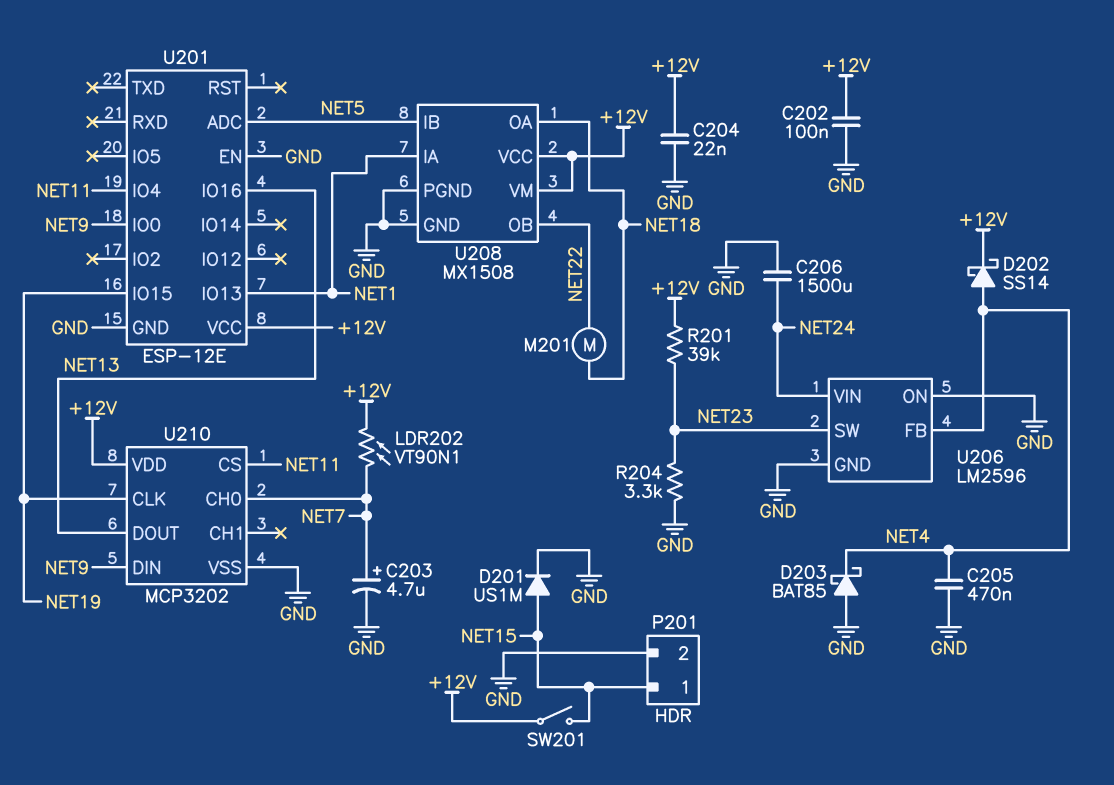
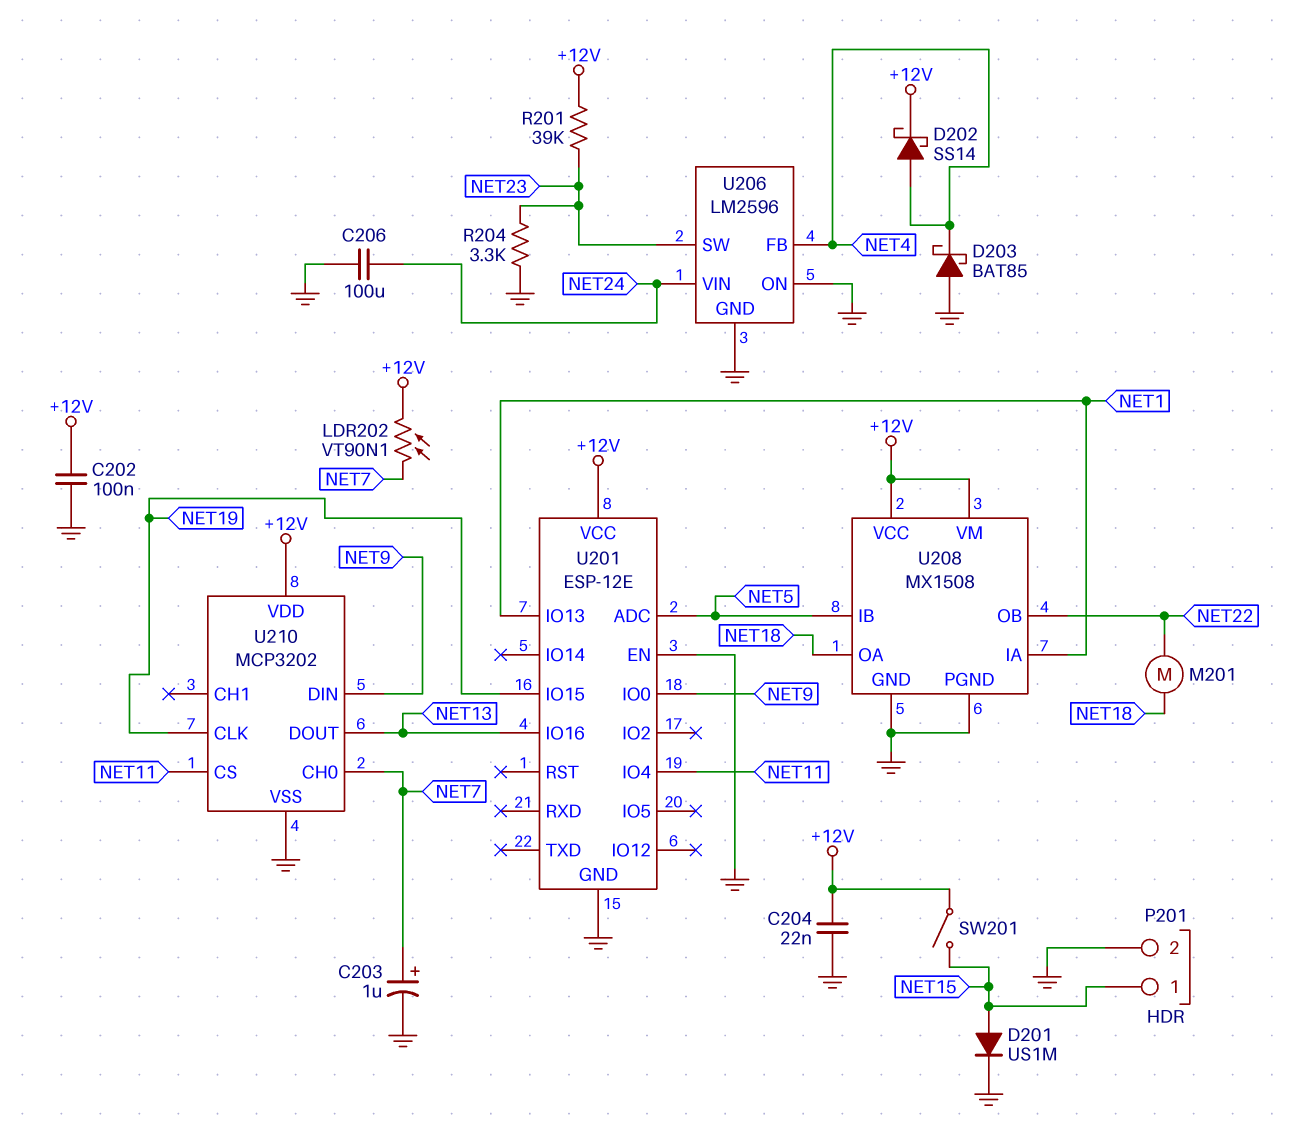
C203: 4.7uF (plus NET7, minus GND) -> 1uF (plus NET7, minus GND)
C205: 470nF (GND, NET4) -> none
C206: 1500uF (GND, NET24) -> 100uF (GND, NET24)

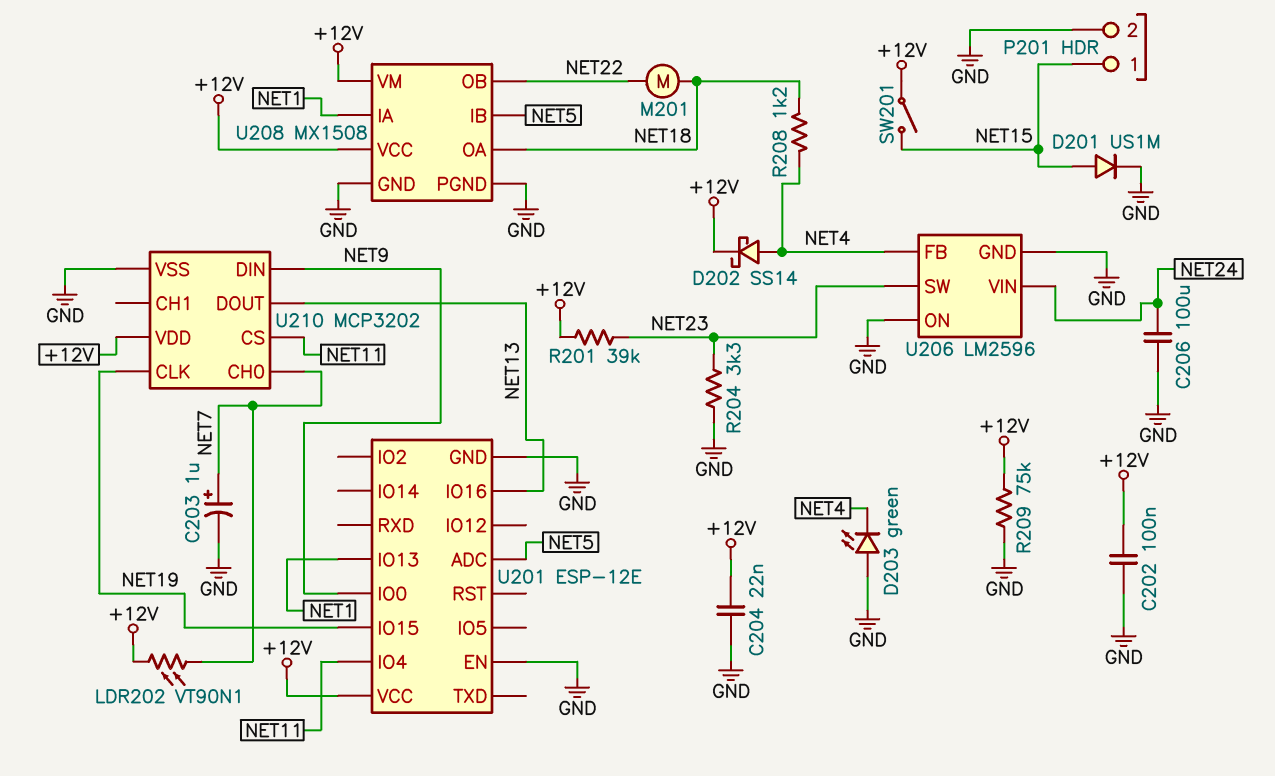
D203: schottky BAT85 (A GND, K NET4) -> LED green (A GND, K NET4)
R208: none -> 1.2k (NET4, NET18)
R209: none -> 75k (+12V, GND)

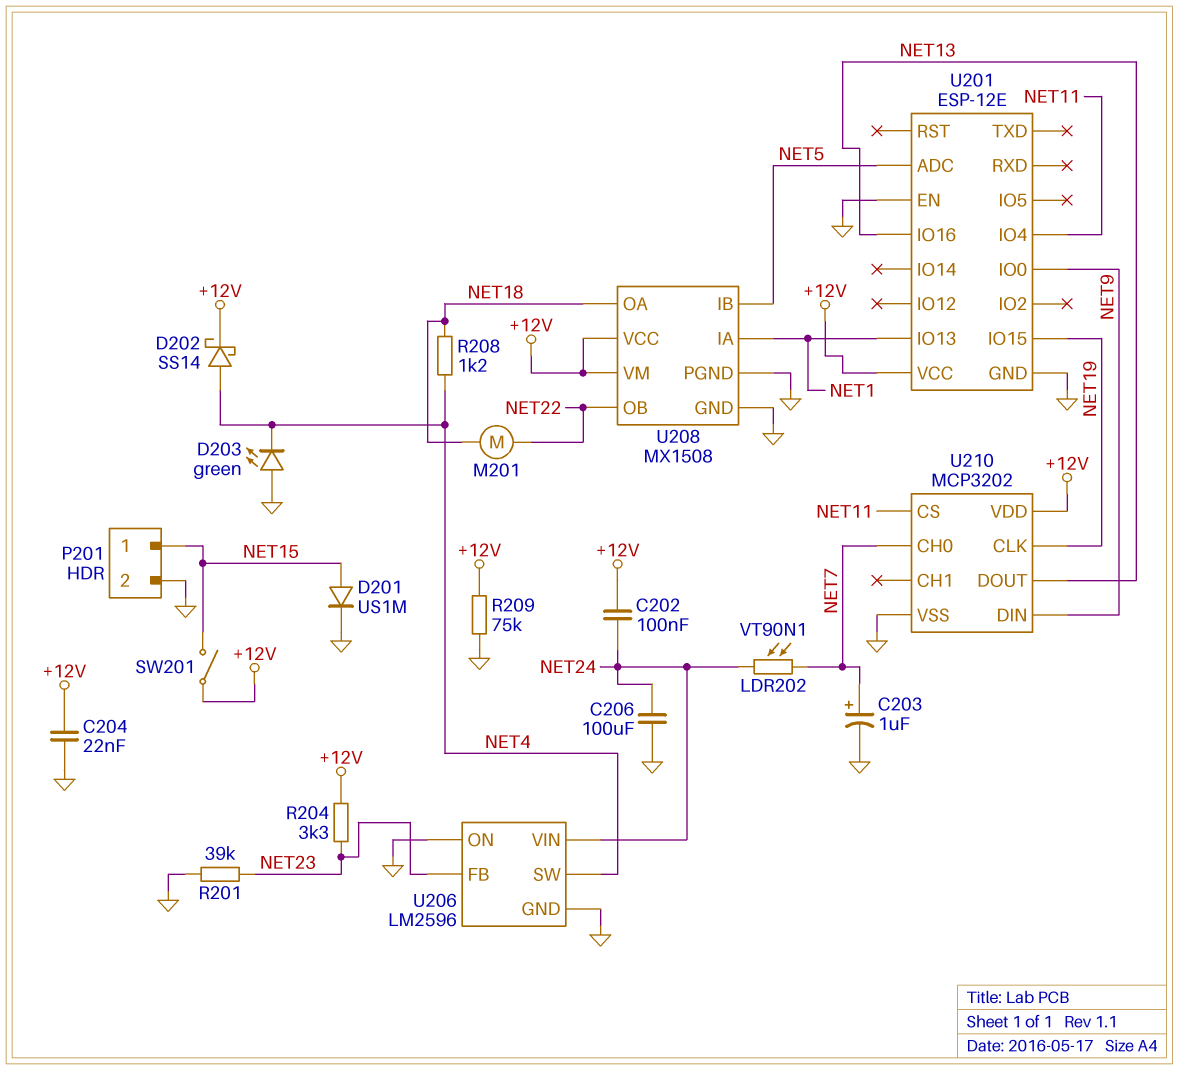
C202: 100nF (+12V, GND) -> 100nF (+12V, NET24)
LDR202: VT90N1 (+12V, NET7) -> VT90N1 (NET7, NET24)
R201: 39k (+12V, NET23) -> 39k (GND, NET23)
R204: 3.3k (GND, NET23) -> 3.3k (+12V, NET23)
U206 pin FB: NET4 -> NET23
U206 pin SW: NET23 -> NET4

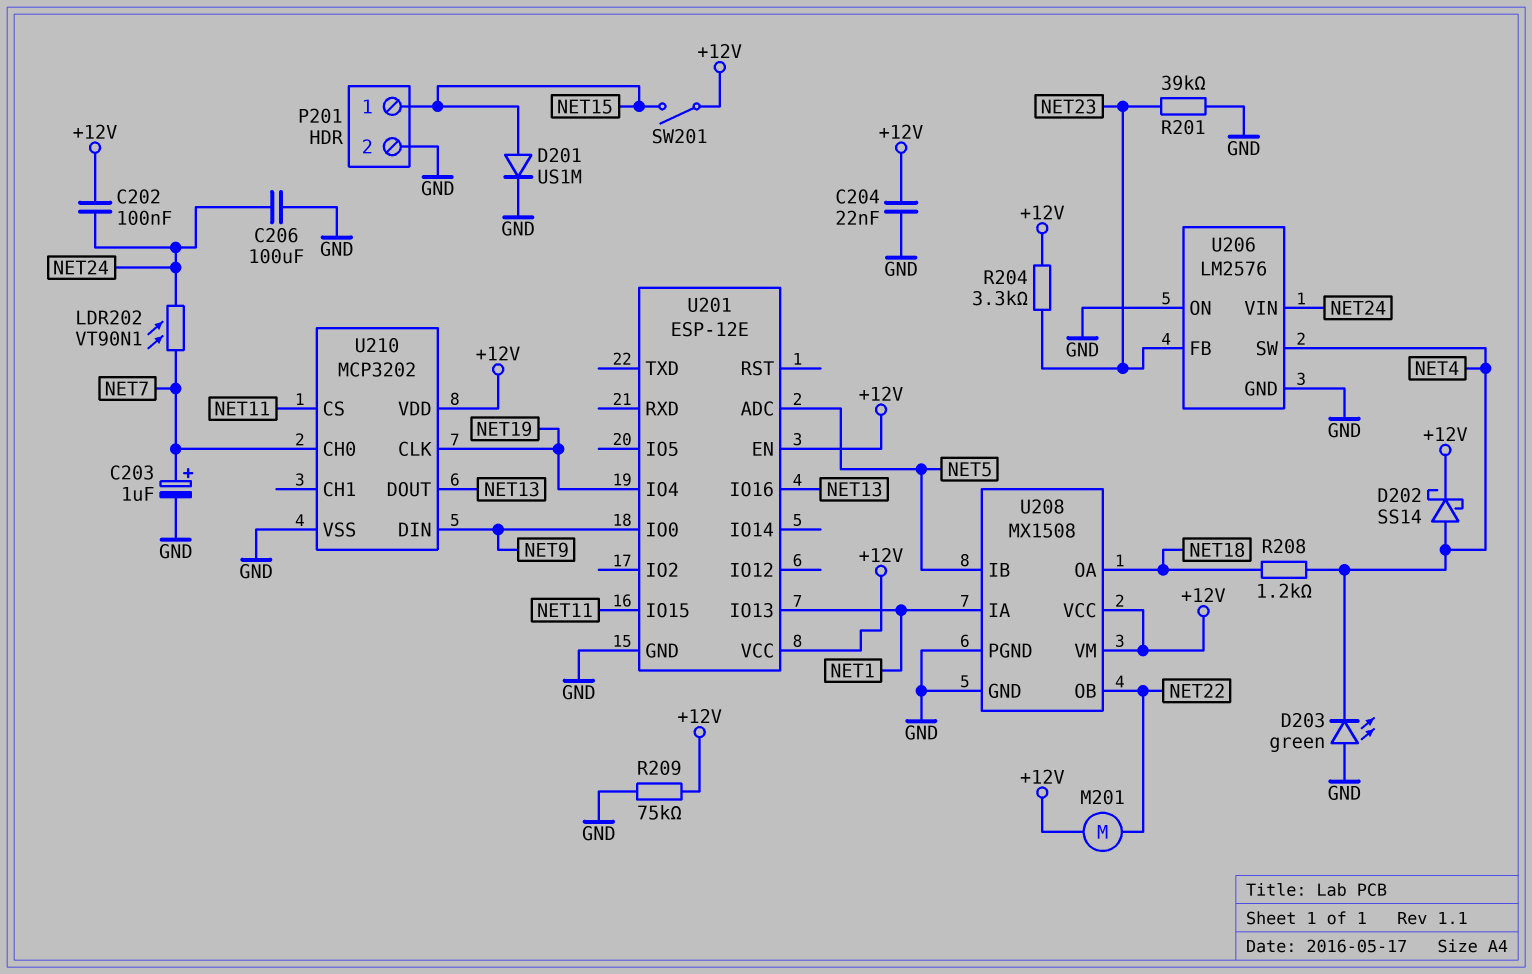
M201: motor (NET18, NET22) -> motor (+12V, NET22)
U201 pin EN: GND -> +12V
U201 pin IO4: NET11 -> NET19
U201 pin IO15: NET19 -> NET11
U206: LM2596 -> LM2576

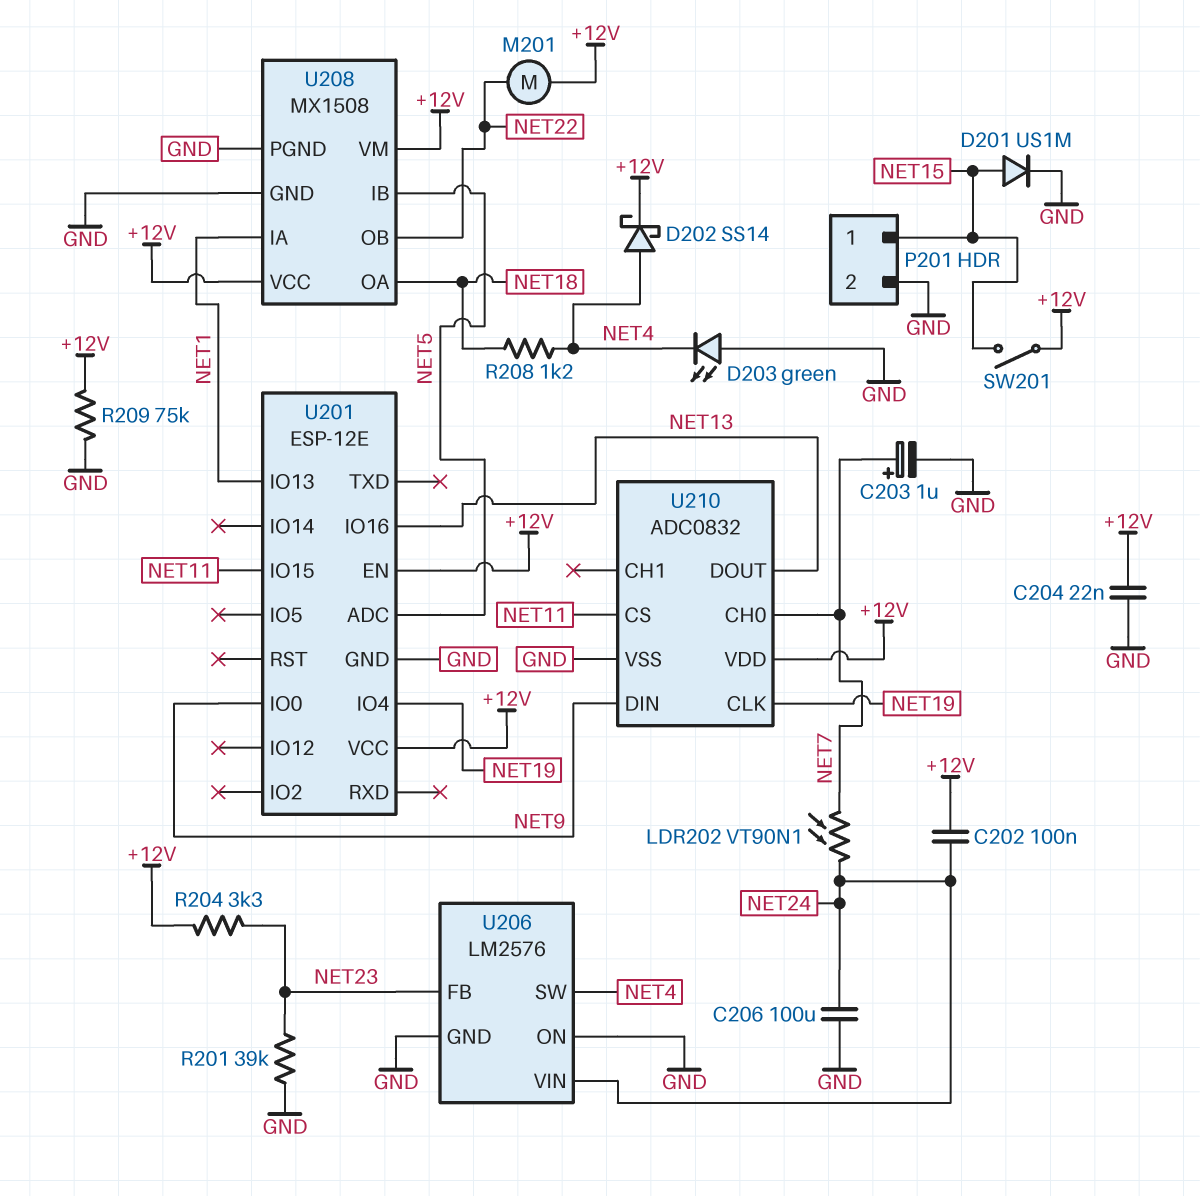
U210: MCP3202 -> ADC0832

